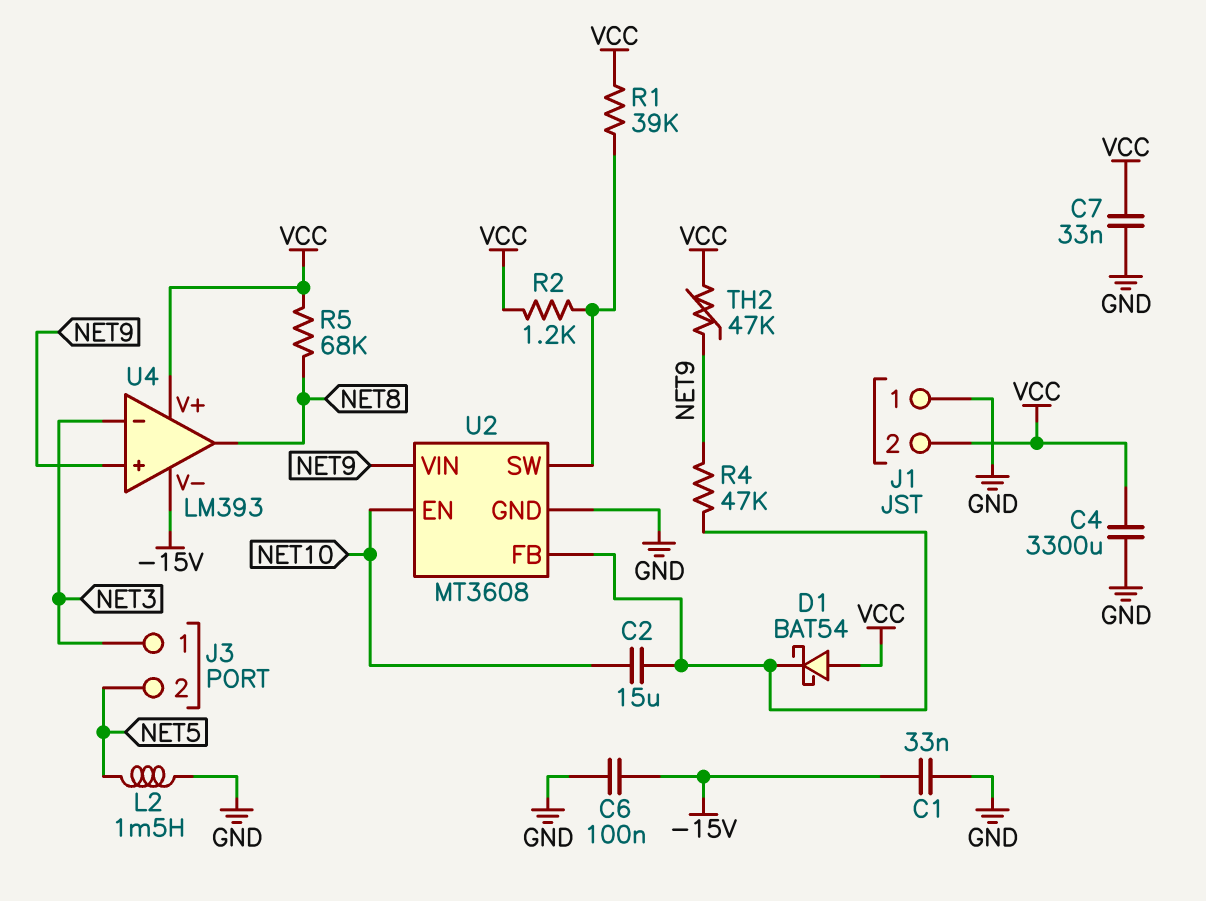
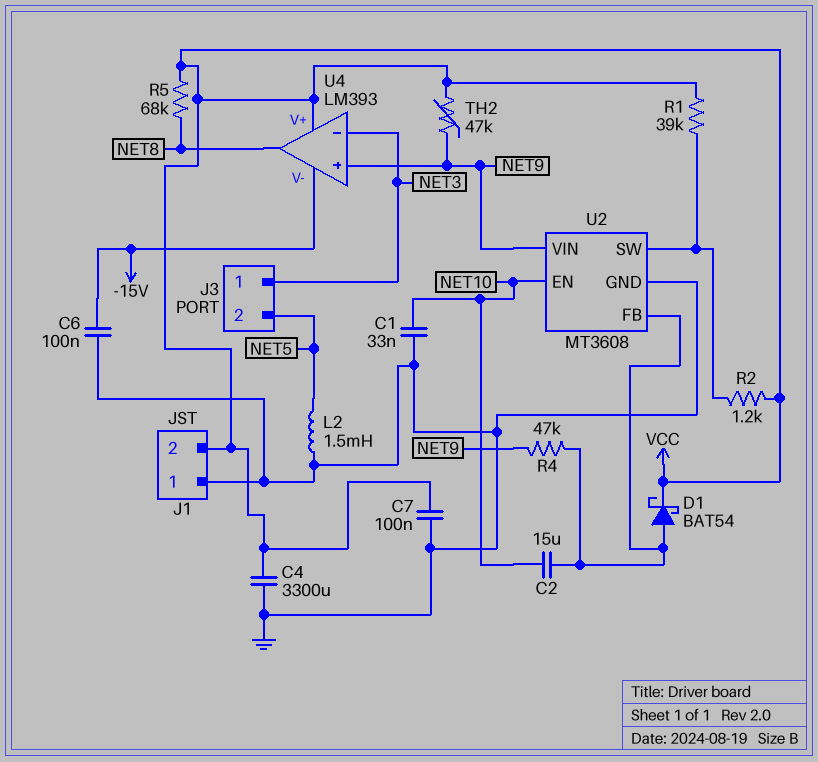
C1: 33nF (-15V, GND) -> 33nF (GND, NET10)
C7: 33nF (GND, VCC) -> 100nF (GND, VCC)
D1: schottky BAT54 (A VCC, K U2/FB) -> schottky BAT54 (A U2/FB, K VCC)

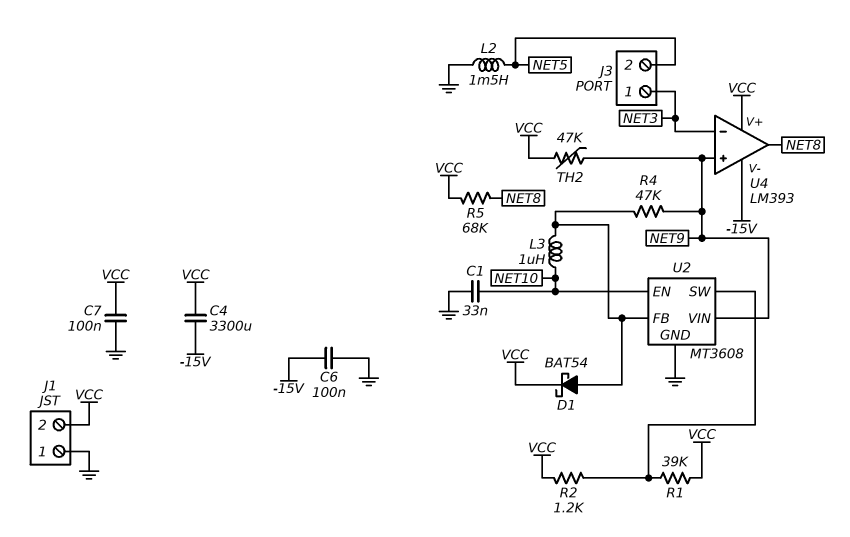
C2: 15uF (NET10, U2/FB) -> none
C4: 3300uF (GND, VCC) -> 3300uF (-15V, VCC)
L3: none -> 1uH (NET10, U2/FB)

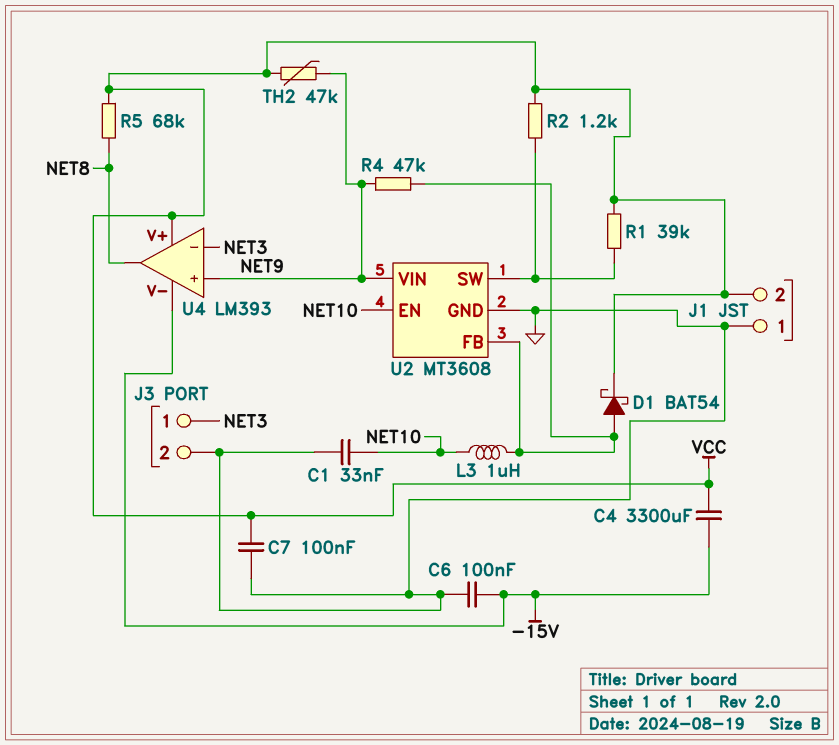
J3 pin 2: NET5 -> GND
L2: 1.5mH (GND, NET5) -> none

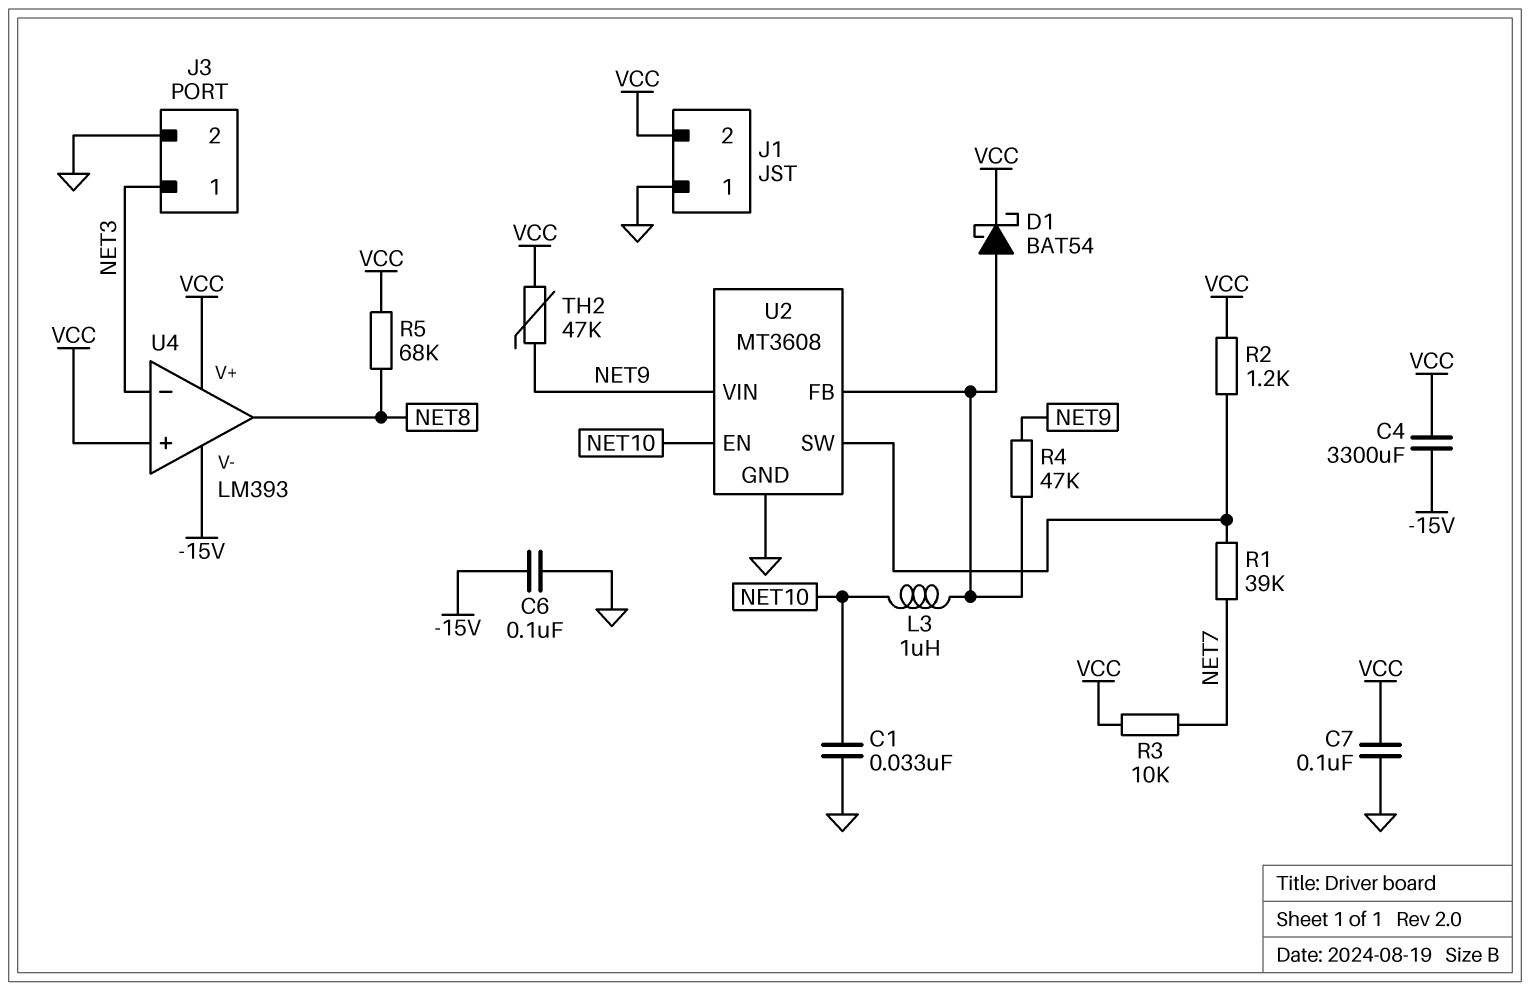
R1: 39k (U2/SW, VCC) -> 39k (NET7, U2/SW)
R3: none -> 10k (NET7, VCC)
U4 pin in+: NET9 -> VCC

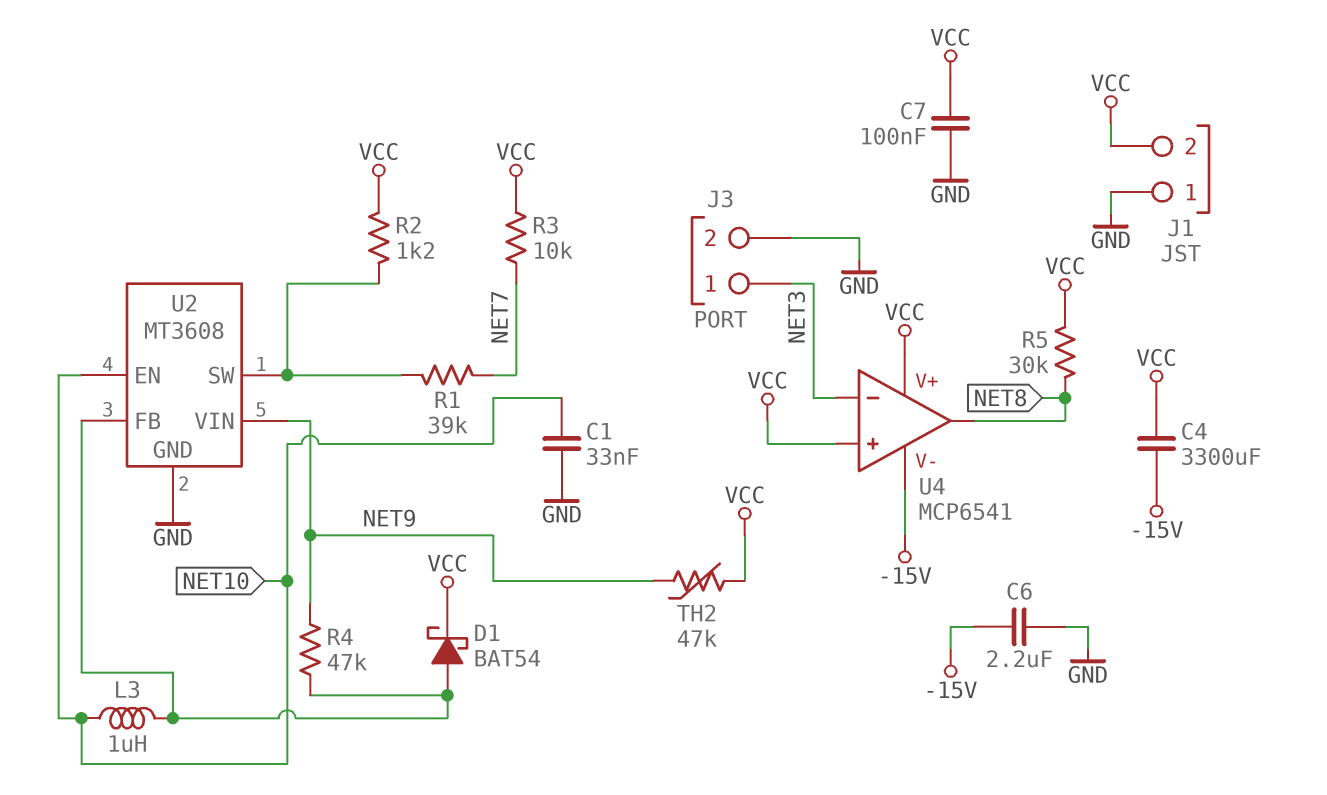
C6: 100nF (-15V, GND) -> 2.2uF (-15V, GND)
R5: 68k (NET8, VCC) -> 30k (NET8, VCC)
U4: LM393 -> MCP6541

